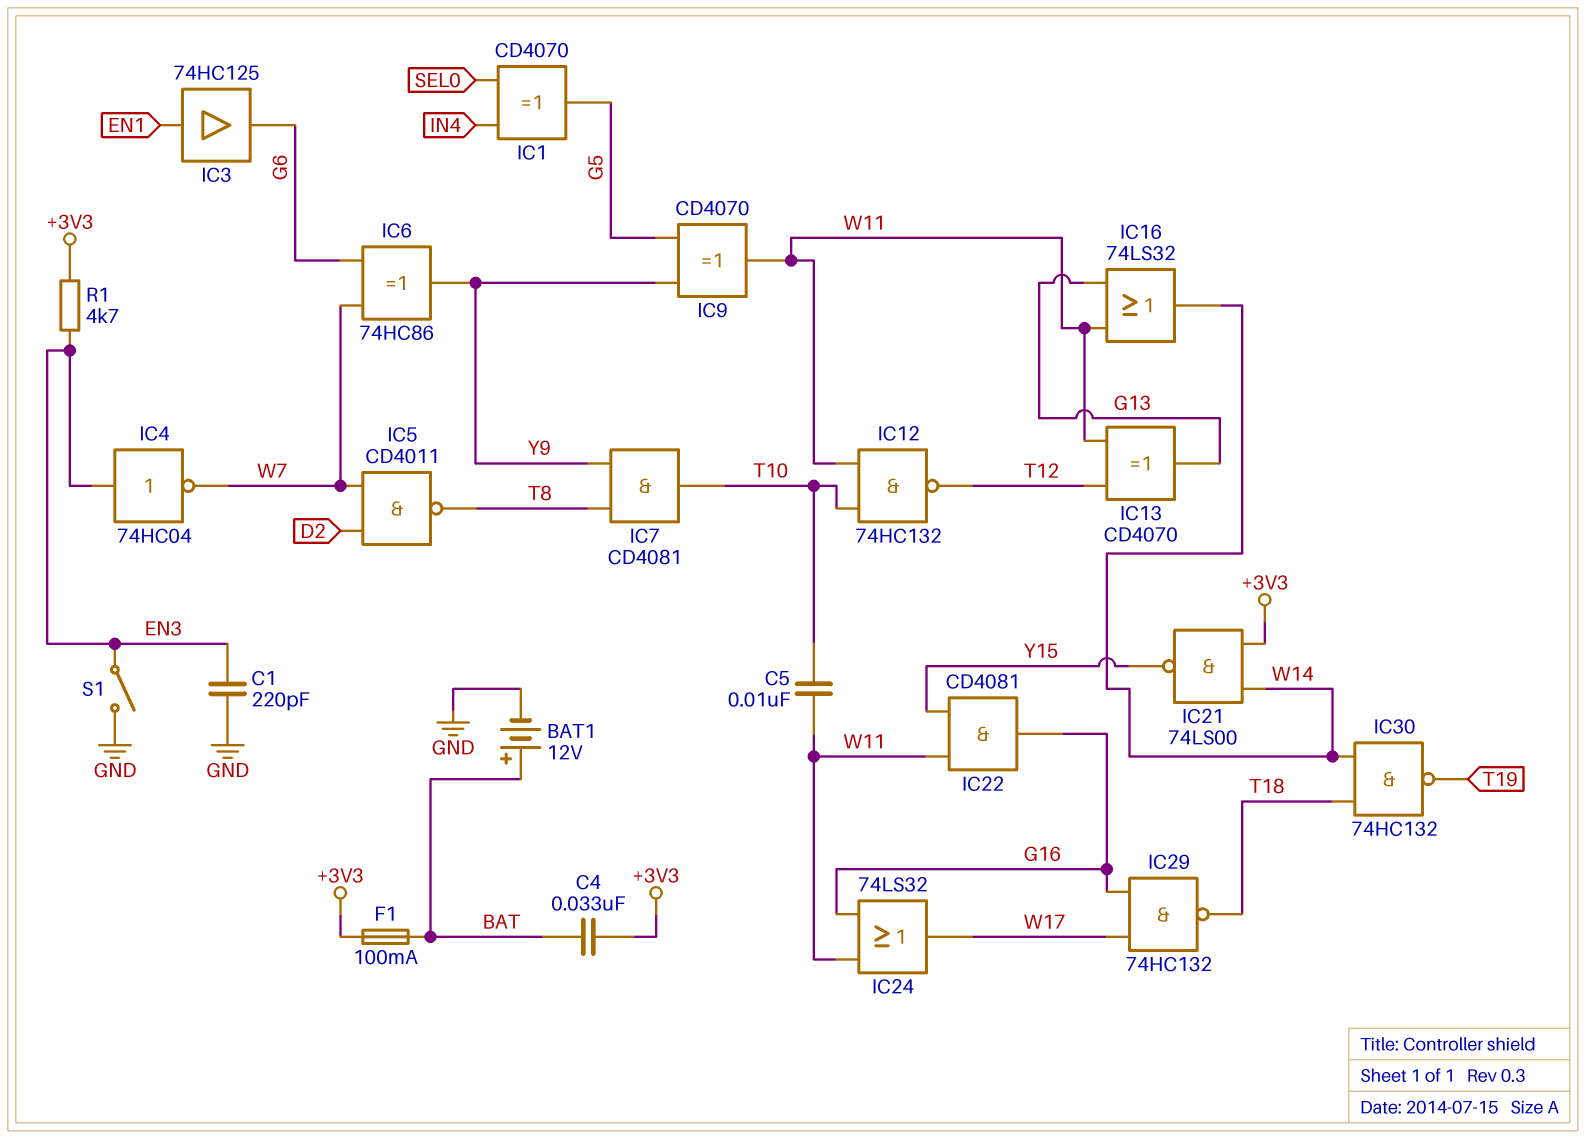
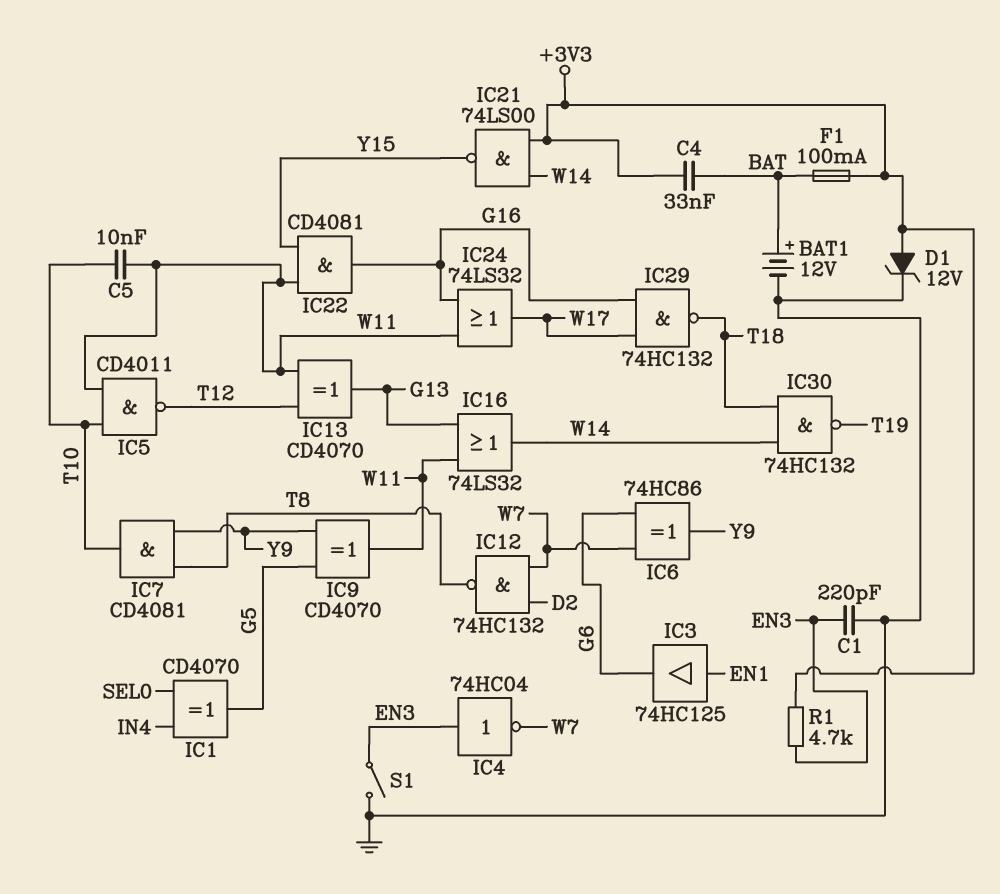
D1: none -> zener 12V (A +3V3, K GND)
IC5: NAND CD4011 (in D2, in W7, out T8) -> NAND CD4011 (in T10, in W11, out T12)
IC12: NAND 74HC132 (in T10, in W11, out T12) -> NAND 74HC132 (in D2, in W7, out T8)

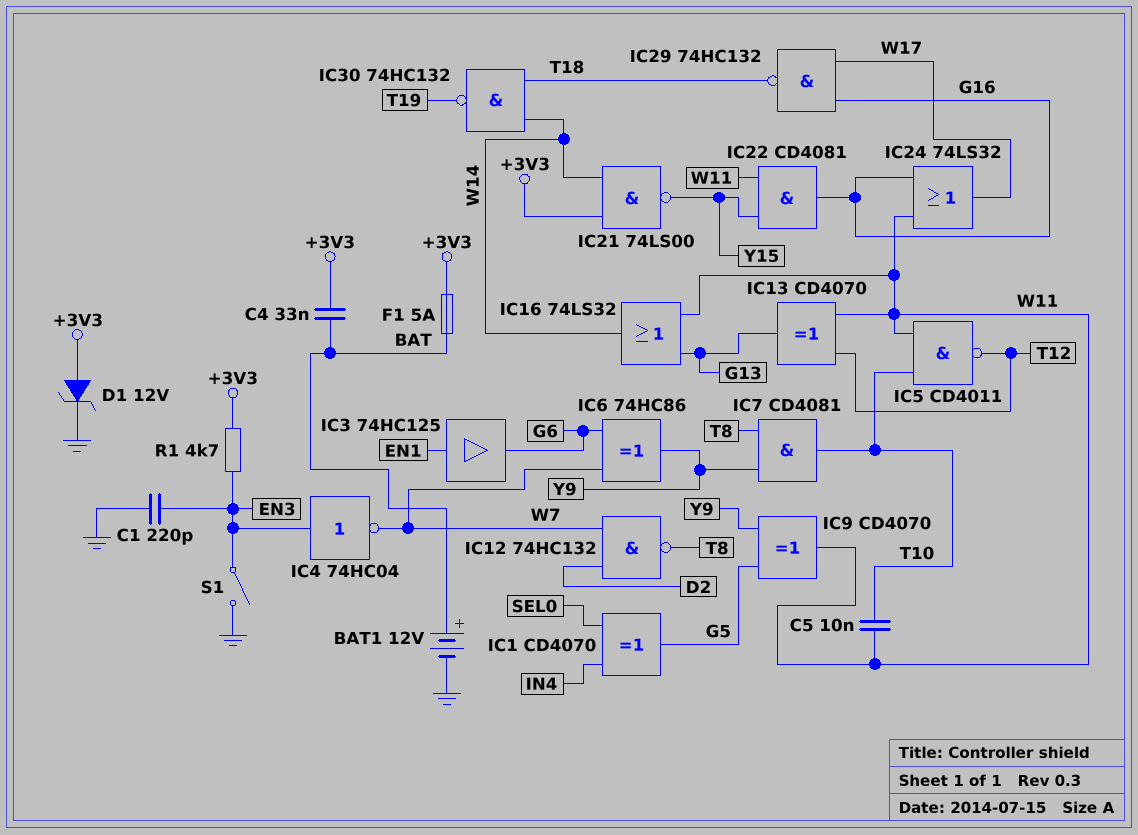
F1: 100mA (+3V3, BAT) -> 5A (+3V3, BAT)

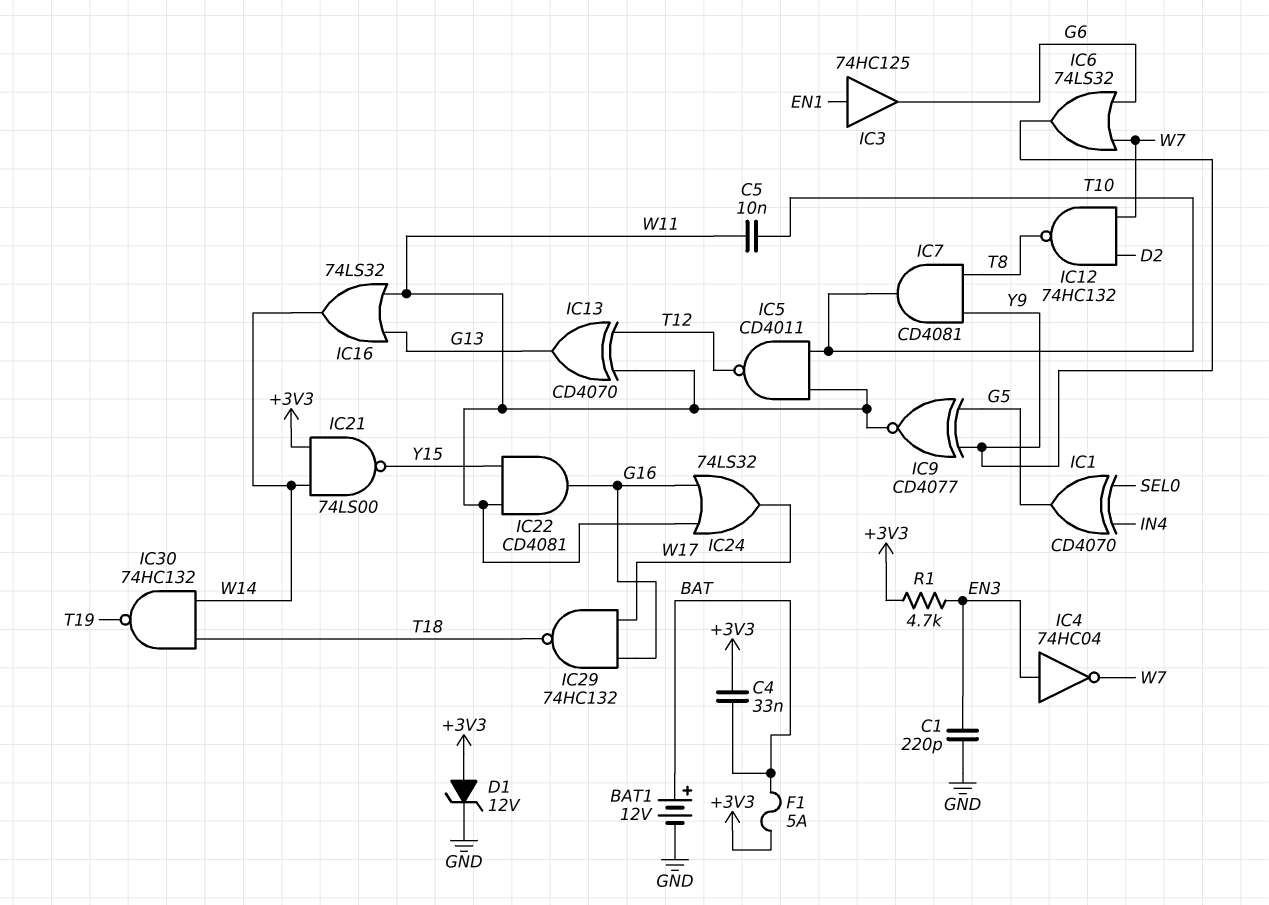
IC6: XOR 74HC86 (in G6, in W7, out Y9) -> OR 74LS32 (in G6, in W7, out Y9)
IC9: XOR CD4070 (in G5, in Y9, out W11) -> XNOR CD4077 (in G5, in Y9, out W11)
S1: switch (EN3, GND) -> none

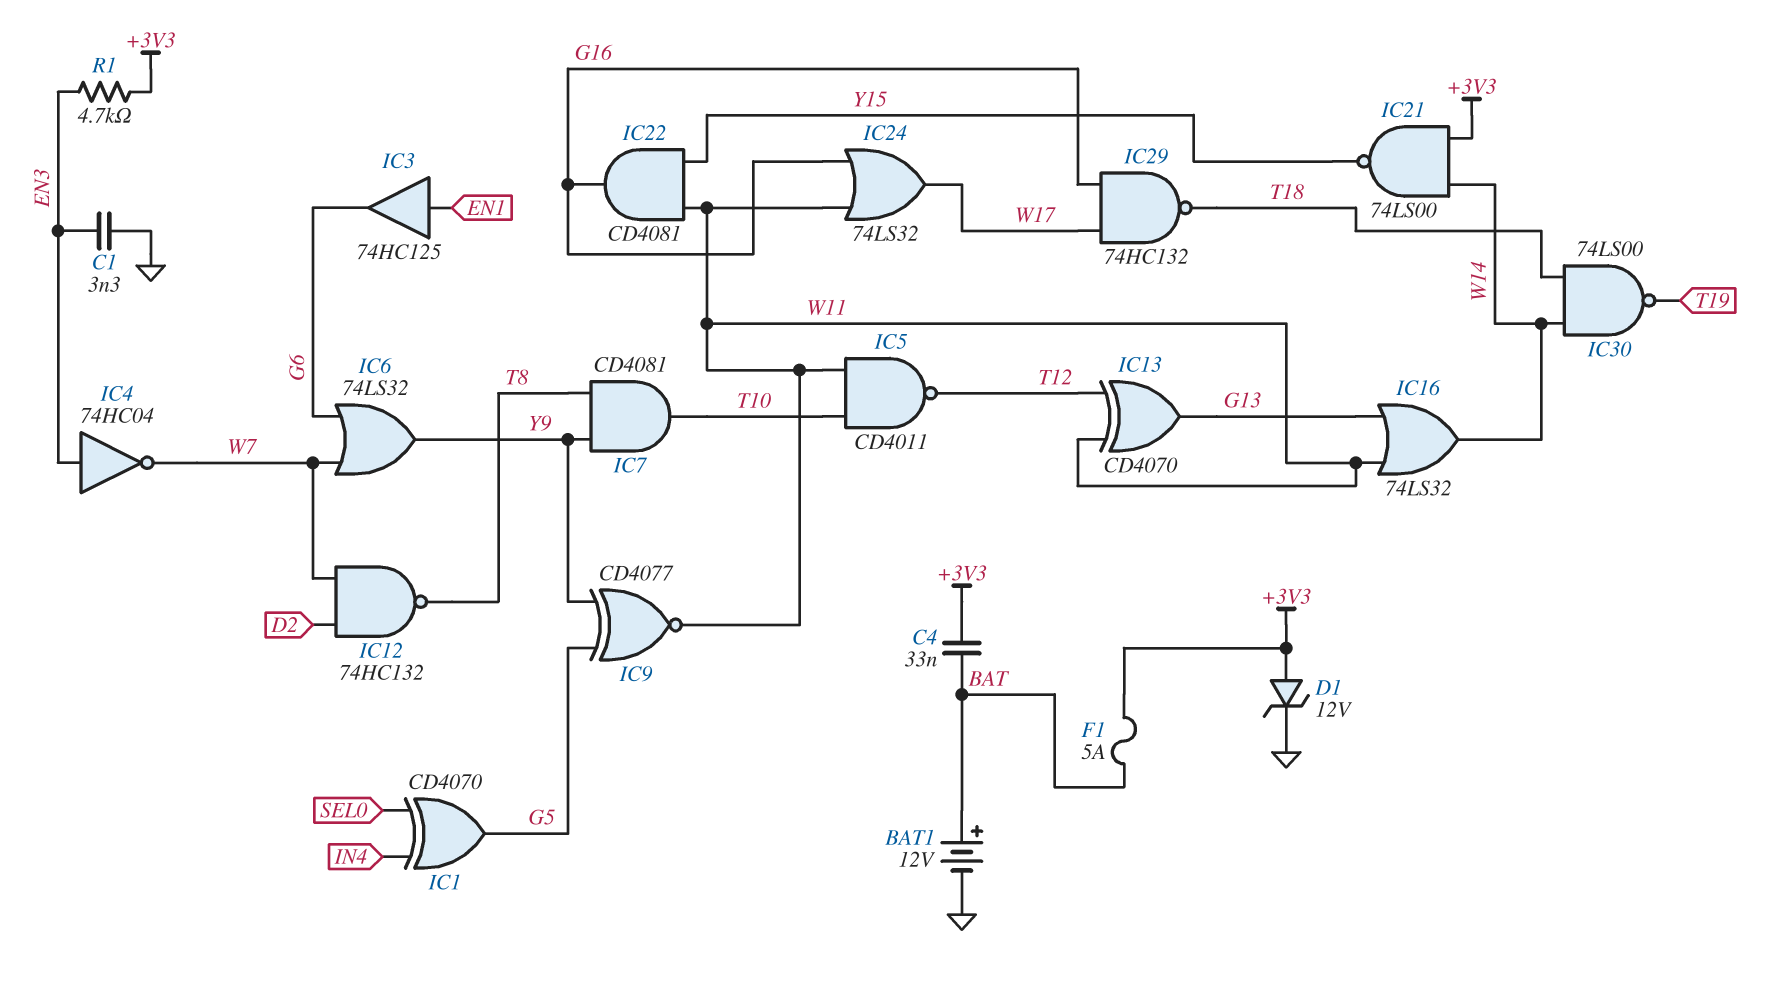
C1: 220pF (EN3, GND) -> 3.3nF (EN3, GND)
C5: 10nF (T10, W11) -> none
IC30: NAND 74HC132 (in T18, in W14, out T19) -> NAND 74LS00 (in T18, in W14, out T19)

